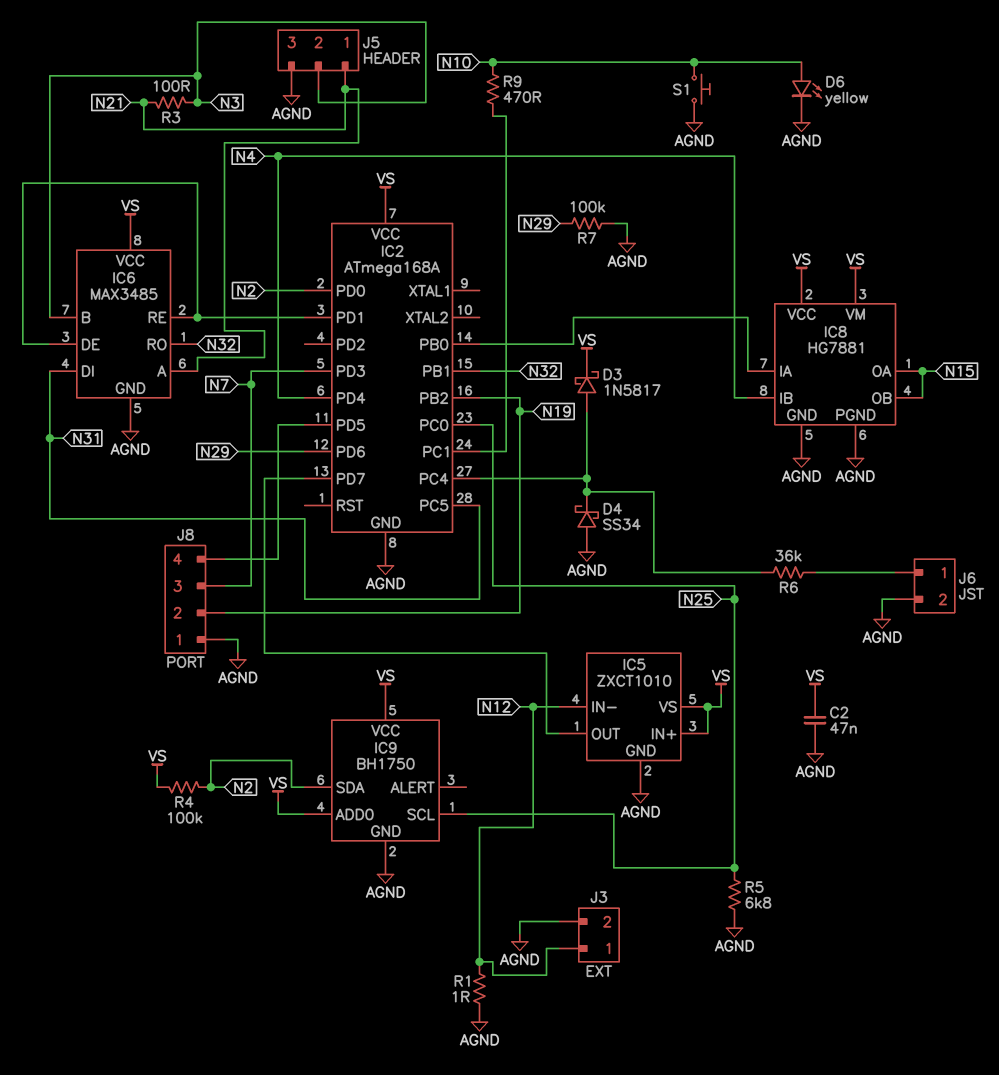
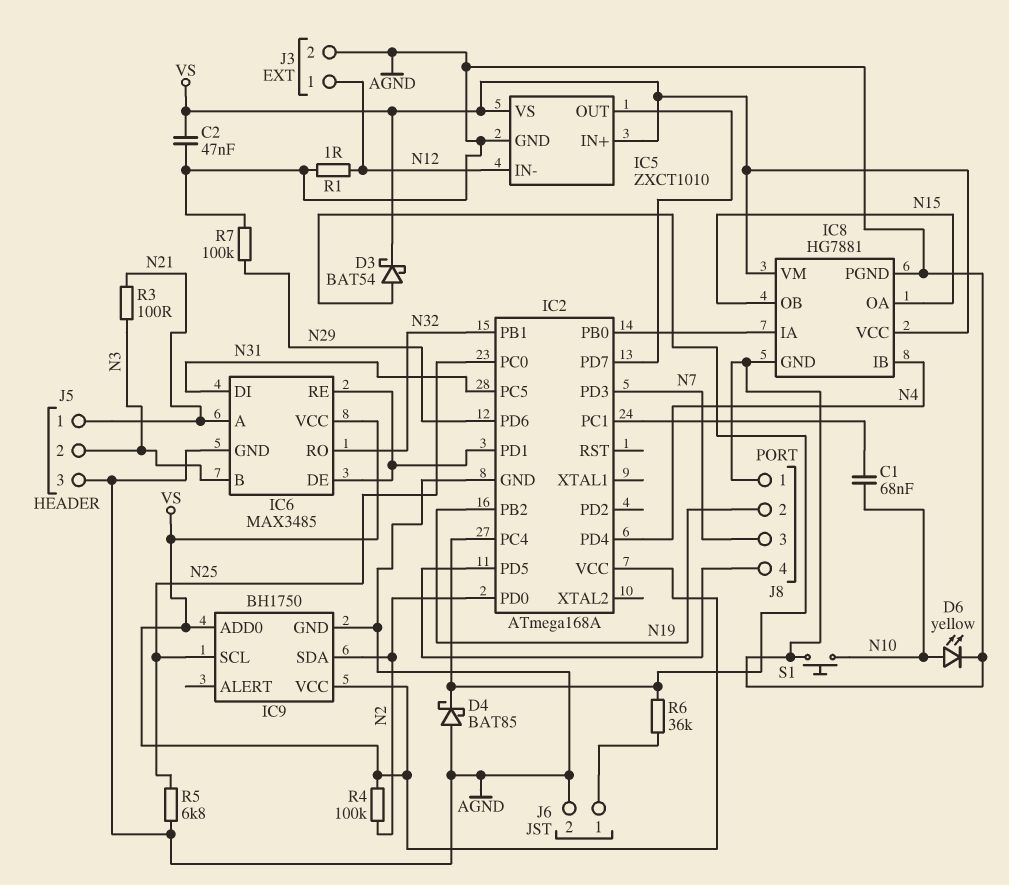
C1: none -> 68nF (IC2/PC1, N10)
D3: schottky 1N5817 (A IC2/PC4, K VS) -> schottky BAT54 (A IC2/PC4, K VS)
D4: schottky SS34 (A AGND, K IC2/PC4) -> schottky BAT85 (A AGND, K IC2/PC4)
R9: 470 (IC2/PC1, N10) -> none

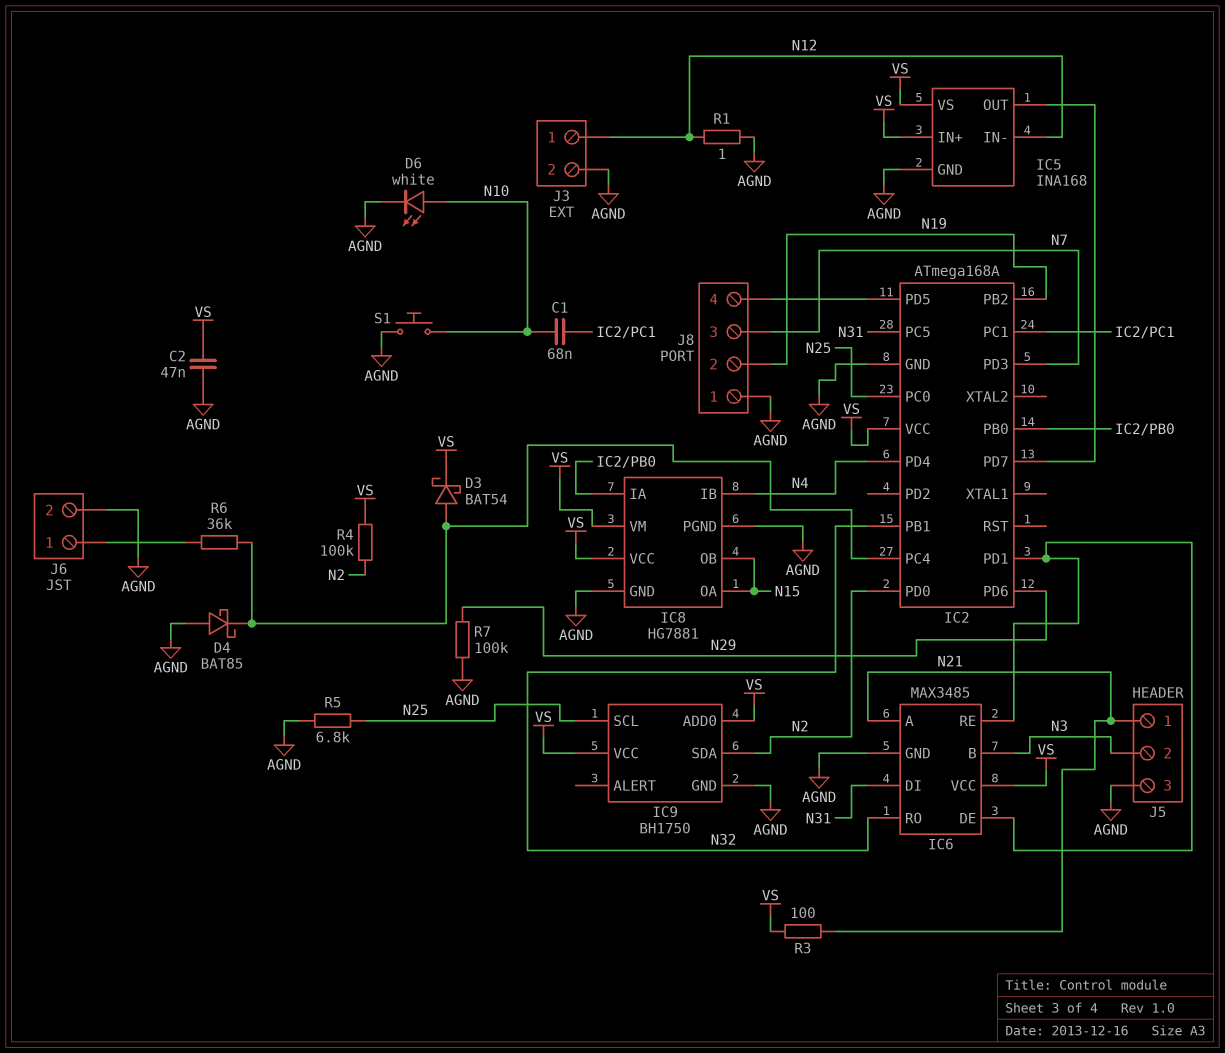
D6: LED yellow (A N10, K AGND) -> LED white (A N10, K AGND)
IC5: ZXCT1010 -> INA168
R3: 100 (N3, N21) -> 100 (N21, VS)

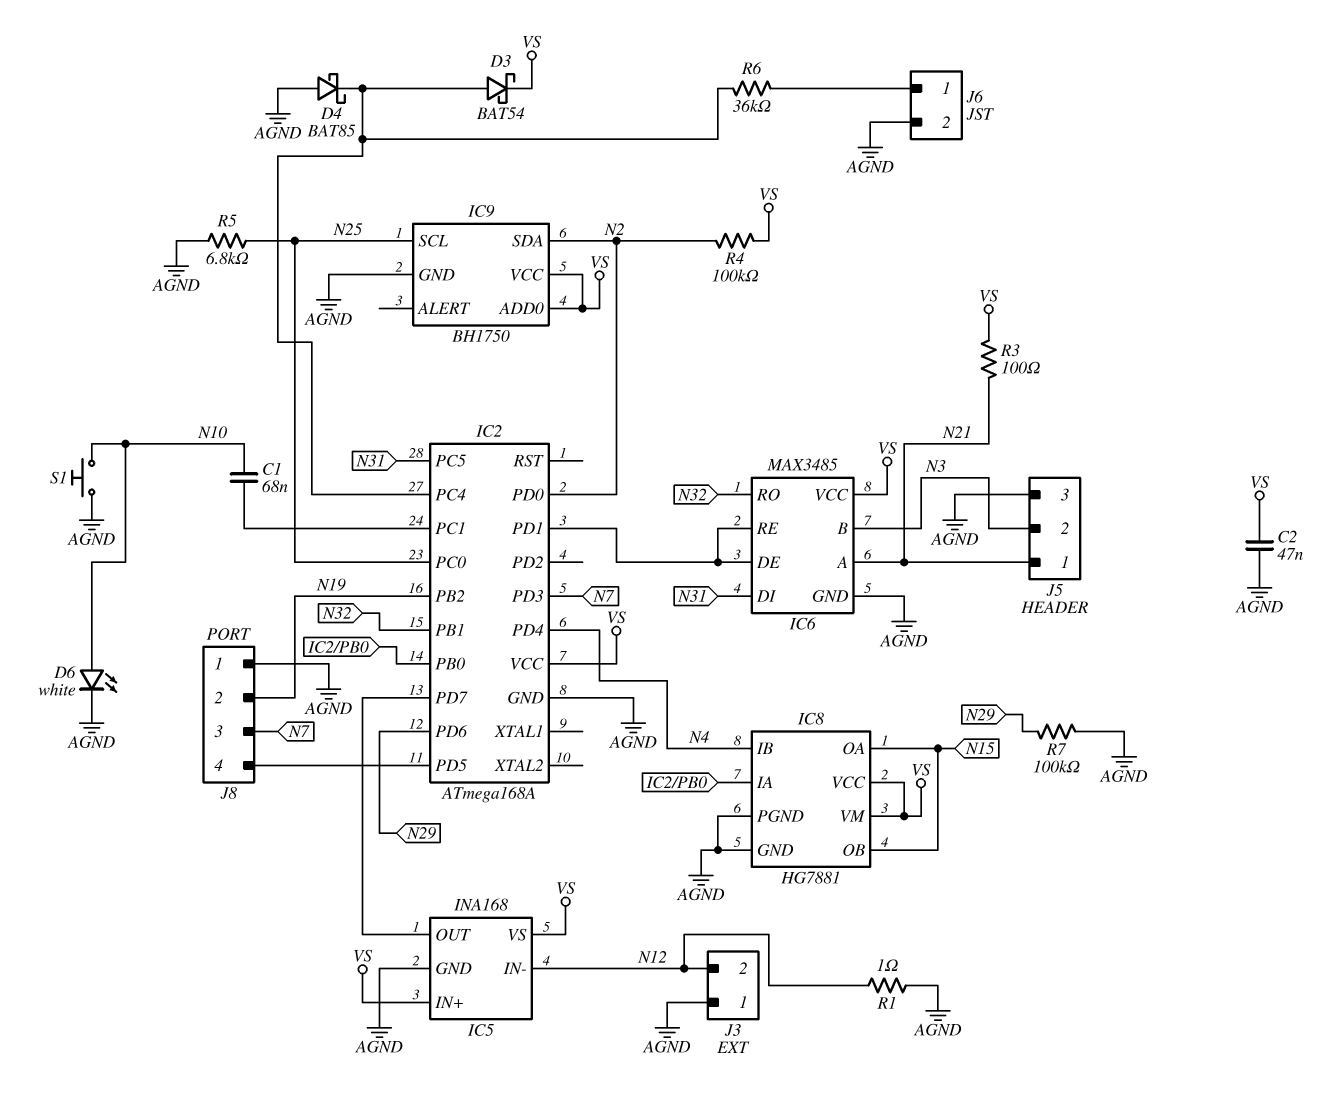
J3 pin 1: N12 -> AGND
J3 pin 2: AGND -> N12

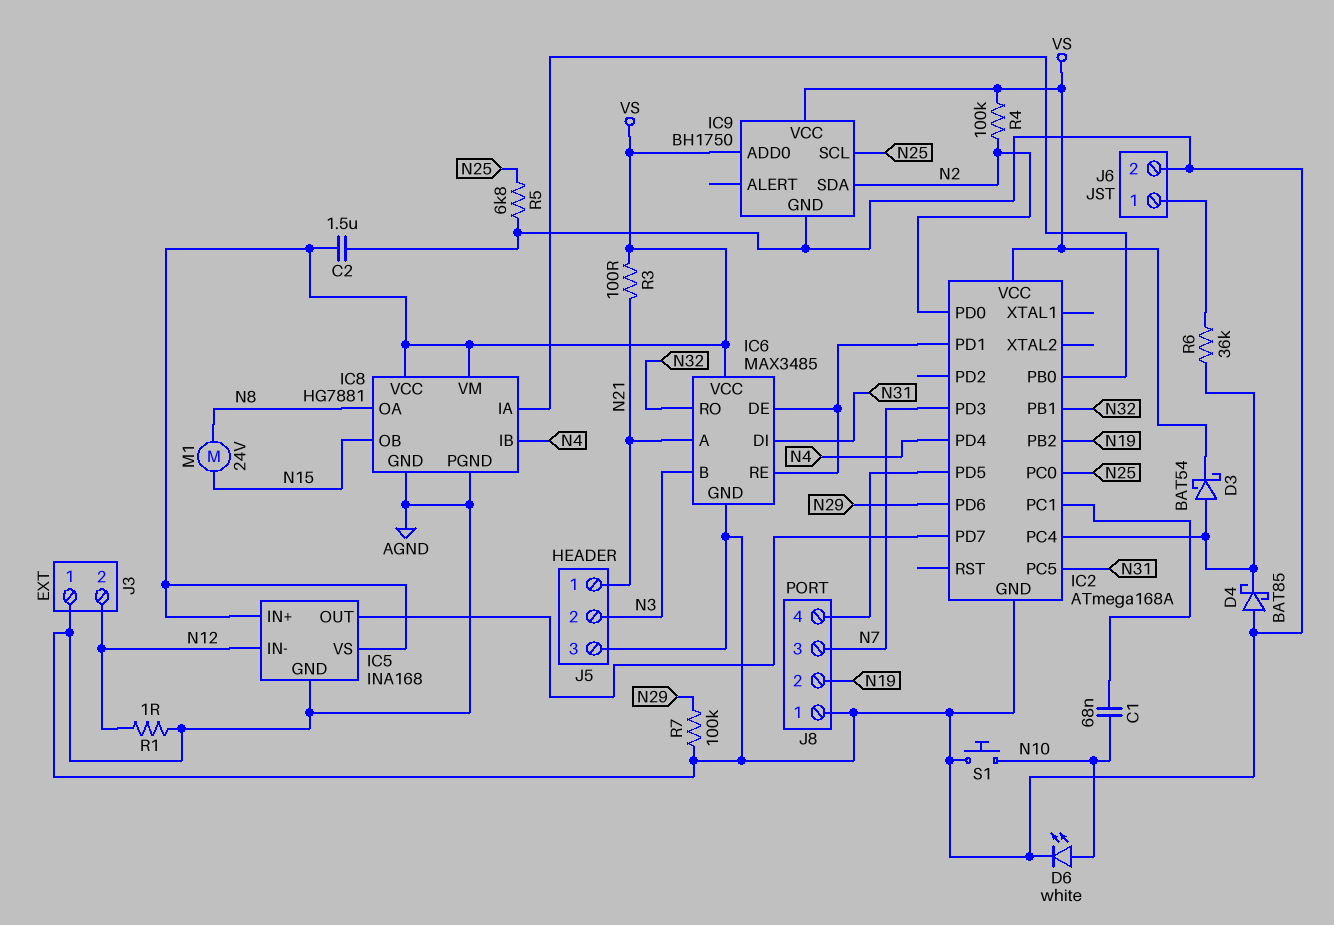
C2: 47nF (AGND, VS) -> 1.5uF (AGND, VS)
IC8 pin OA: N15 -> N8
M1: none -> motor 24V (N8, N15)

